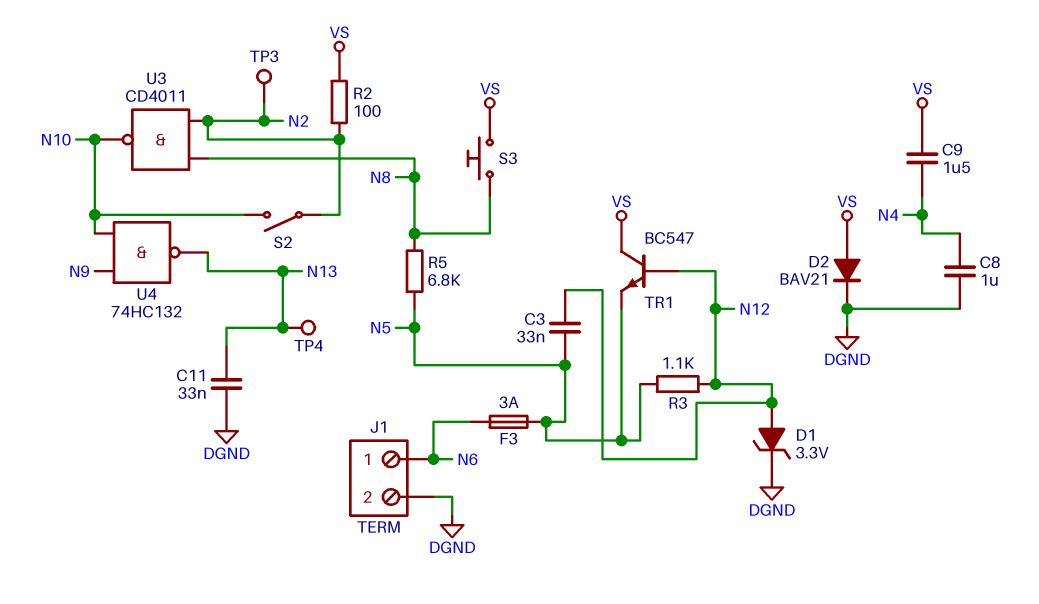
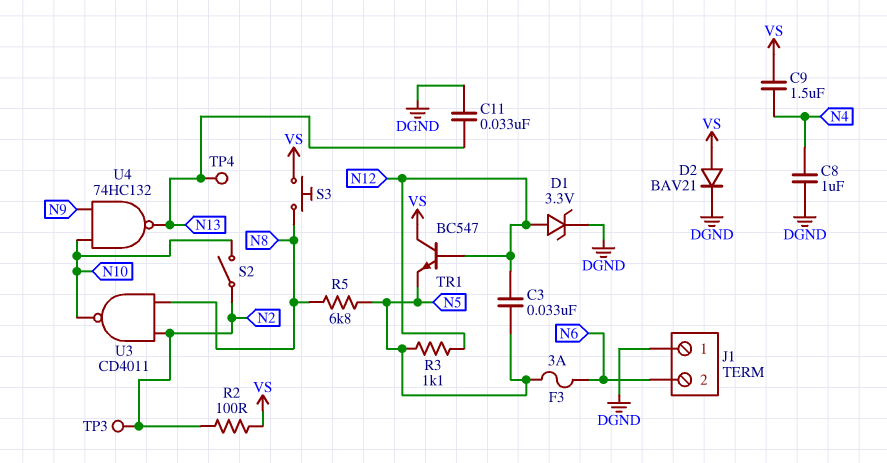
J1 pin 1: N6 -> DGND
J1 pin 2: DGND -> N6

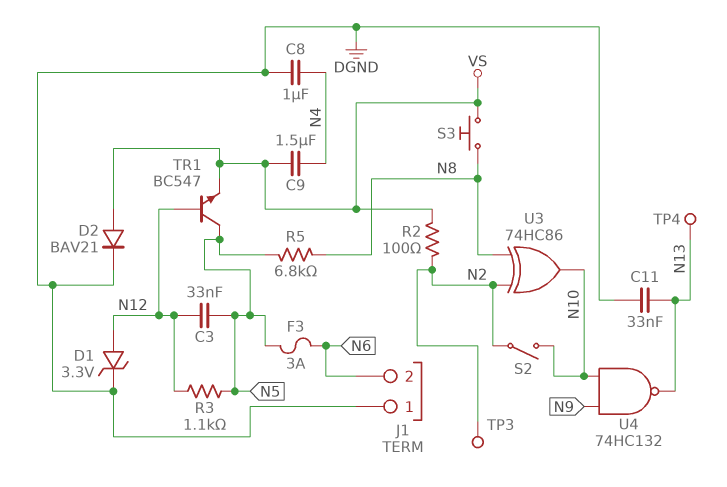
TR1: NPN BC547 (B N12, C VS, E N5) -> NPN BC547 (B N12, C N5, E VS)
U3: NAND CD4011 (in N2, in N8, out N10) -> XOR 74HC86 (in N2, in N8, out N10)

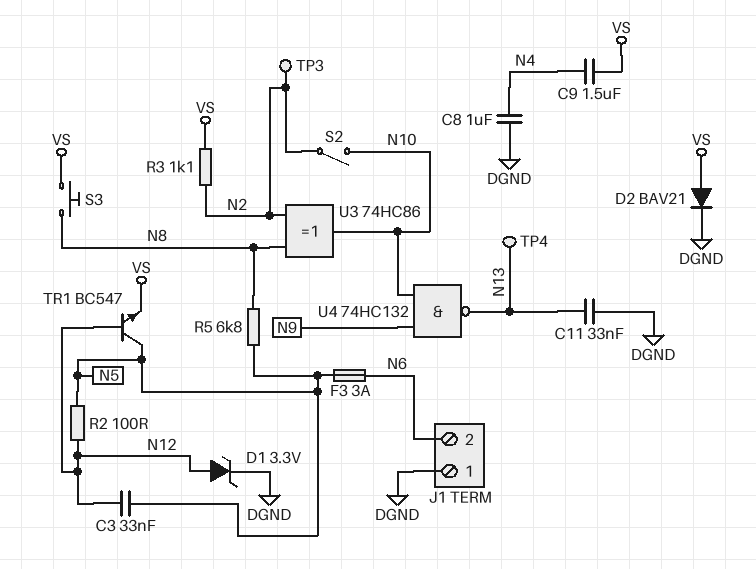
R2: 100 (N2, VS) -> 100 (N5, N12)
R3: 1.1k (N5, N12) -> 1.1k (N2, VS)

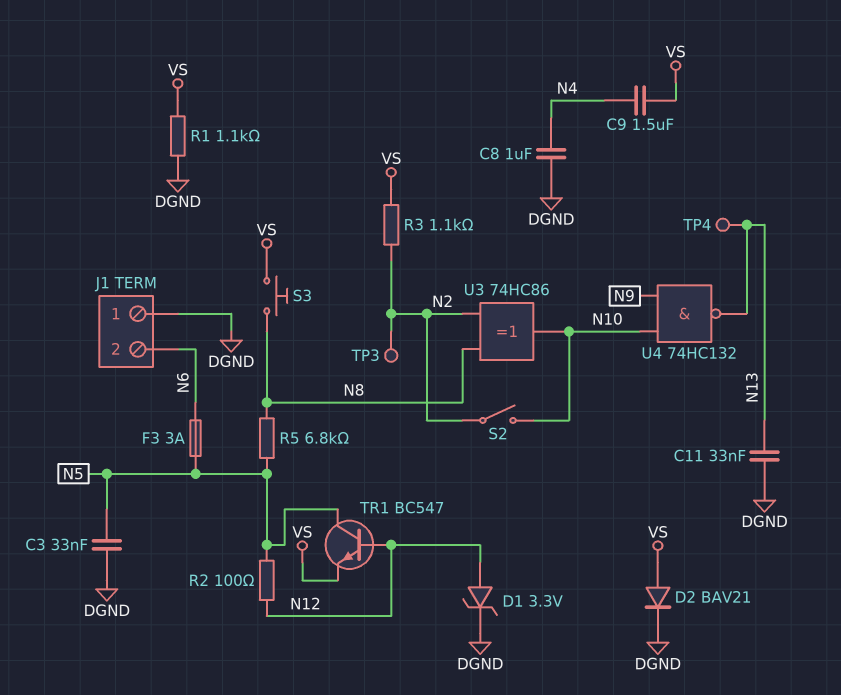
C3: 33nF (N5, N12) -> 33nF (DGND, N5)
R1: none -> 1.1k (DGND, VS)

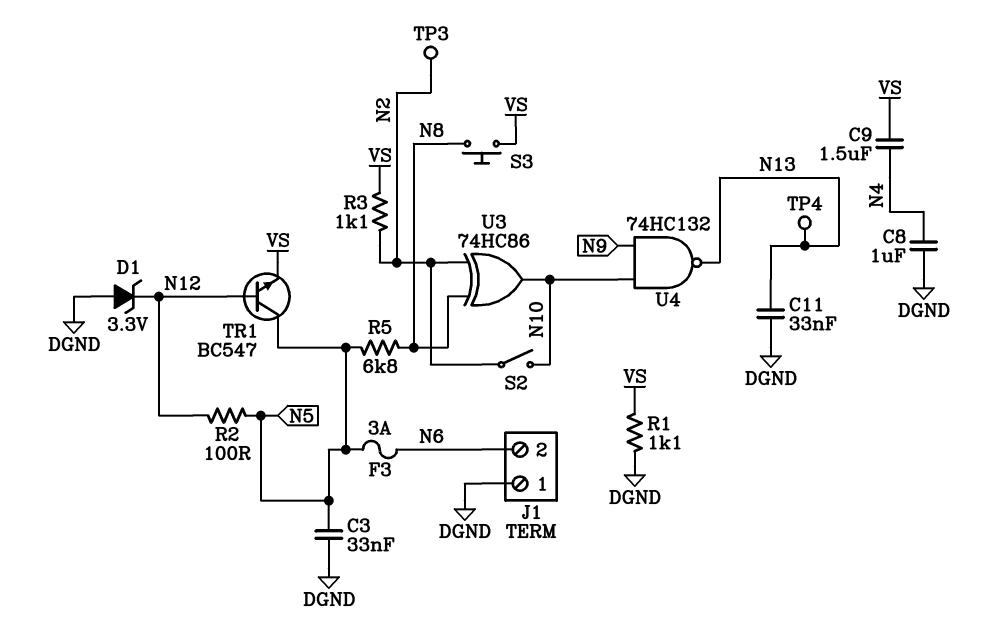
D1: zener 3.3V (A N12, K DGND) -> zener 3.3V (A DGND, K N12)
D2: diode BAV21 (A VS, K DGND) -> none

